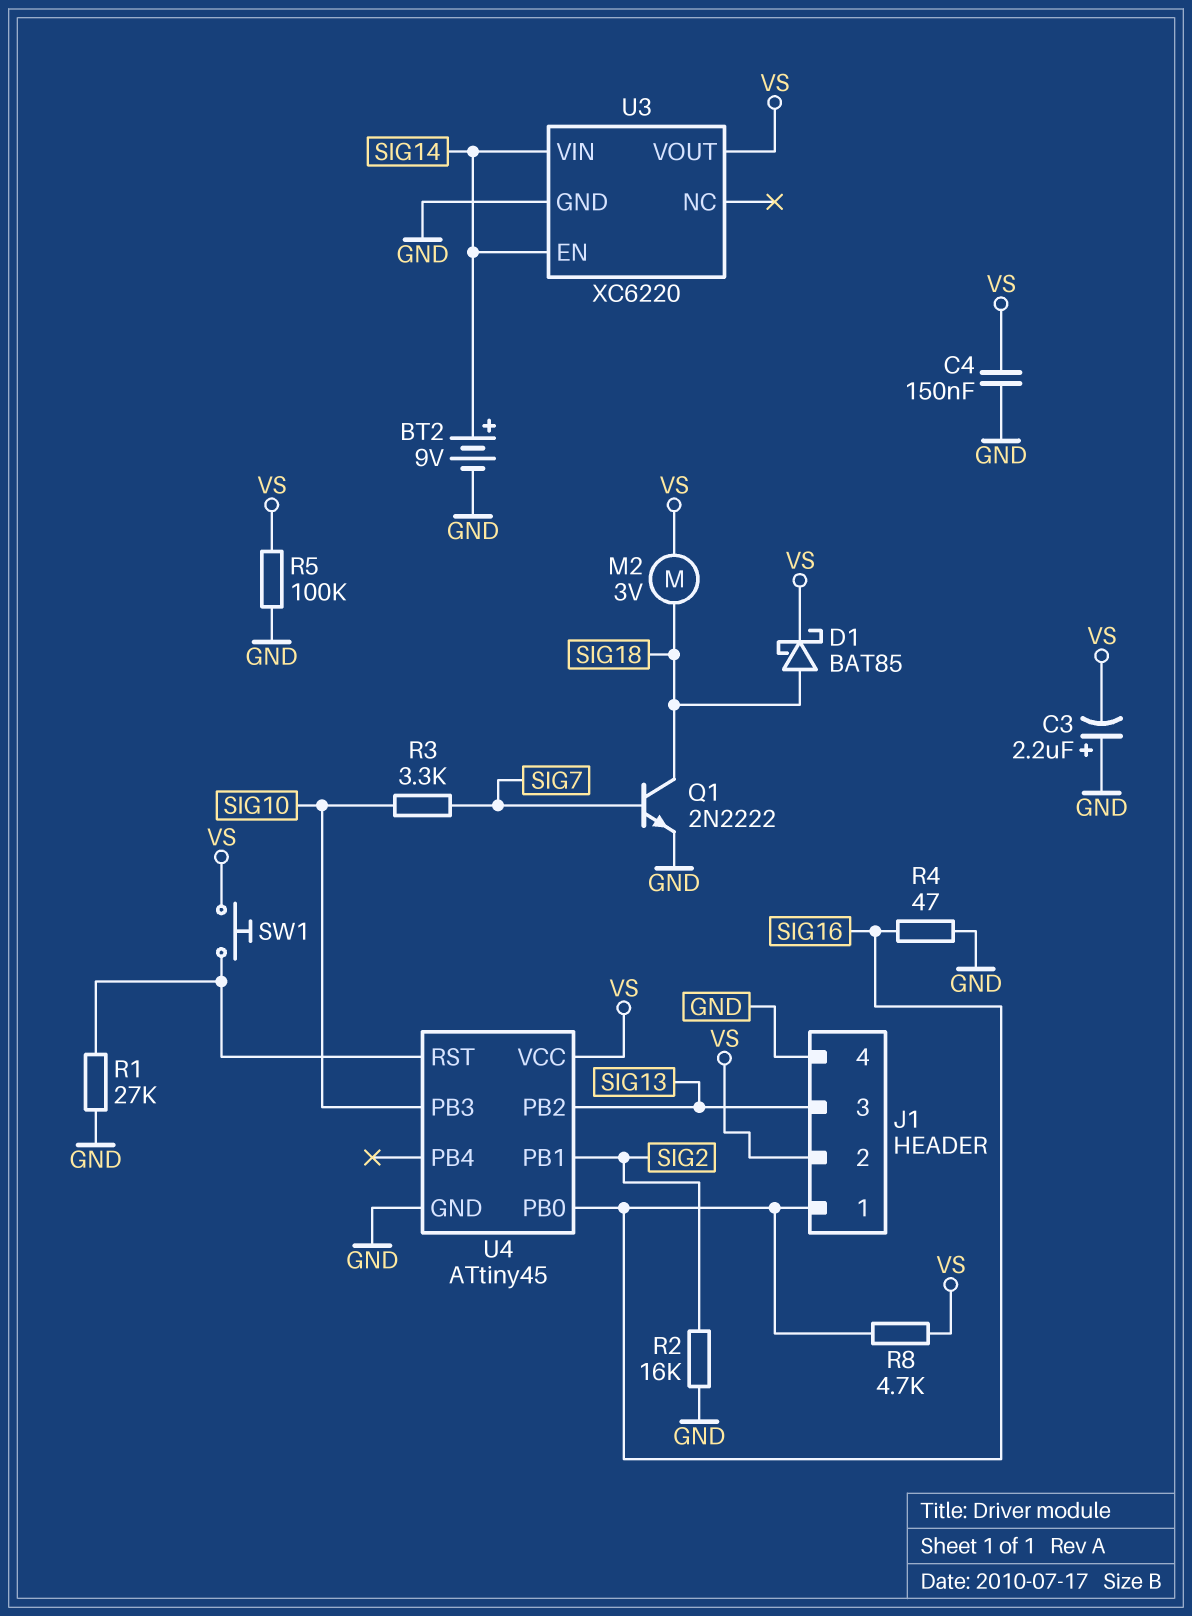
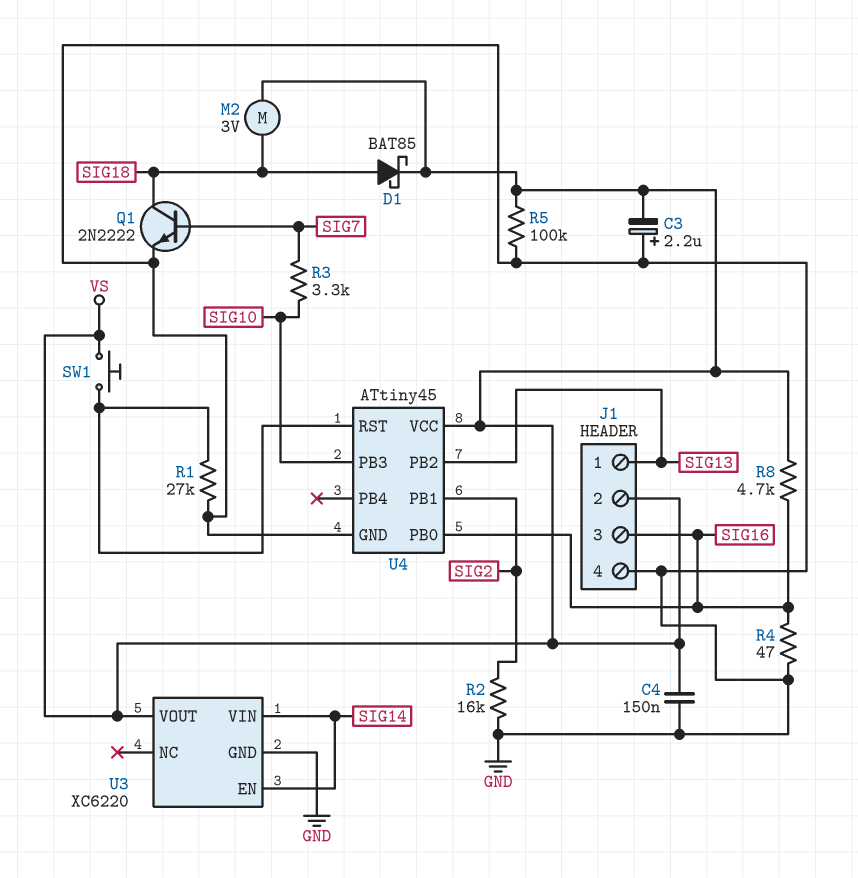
BT2: 9V (plus SIG14, minus GND) -> none
J1 pin 1: SIG16 -> SIG13
J1 pin 3: SIG13 -> SIG16

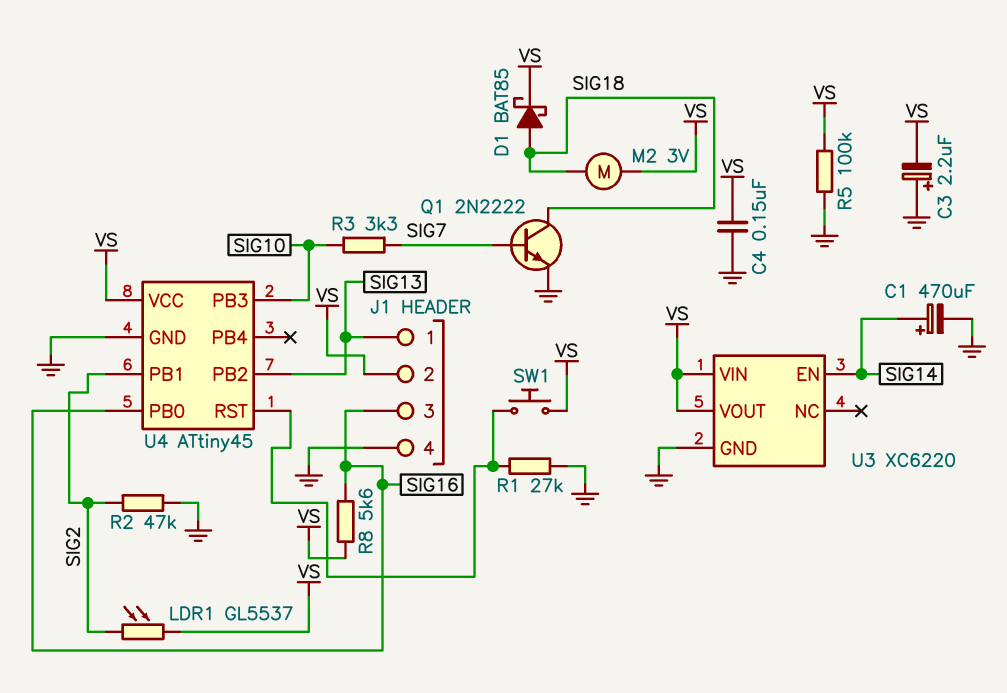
C1: none -> 470uF (plus SIG14, minus GND)
LDR1: none -> GL5537 (SIG2, VS)
R2: 16k (GND, SIG2) -> 47k (GND, SIG2)
R4: 47 (GND, SIG16) -> none
R8: 4.7k (SIG16, VS) -> 5.6k (SIG16, VS)
U3 pin VIN: SIG14 -> VS

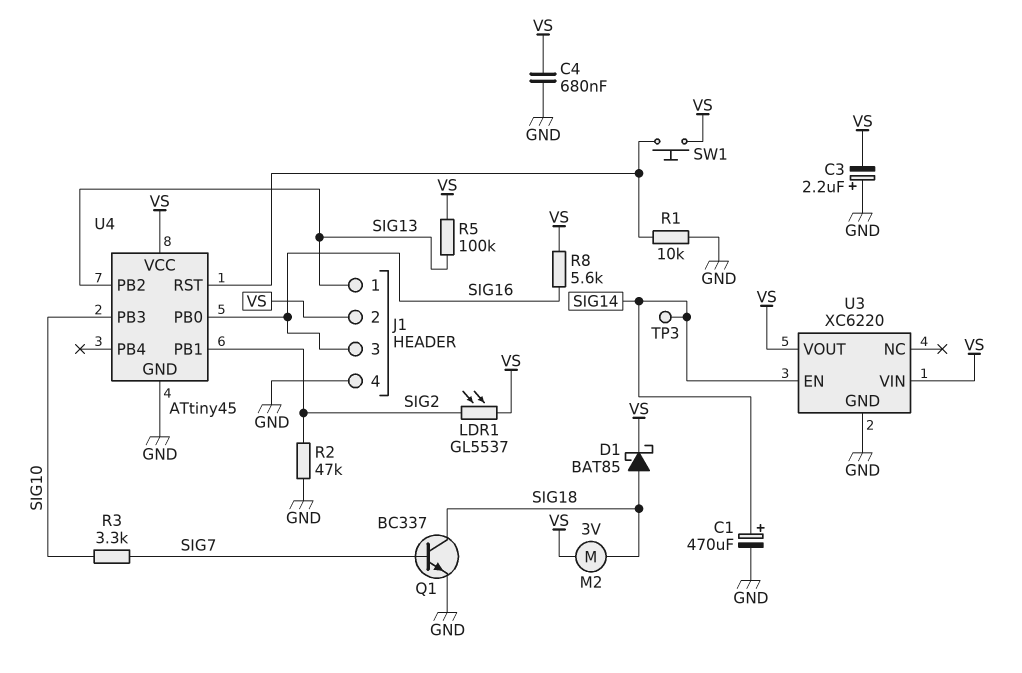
C4: 150nF (GND, VS) -> 680nF (GND, VS)
Q1: NPN 2N2222 (B SIG7, C SIG18, E GND) -> NPN BC337 (B SIG7, C SIG18, E GND)
R1: 27k (GND, U4/RST) -> 10k (GND, U4/RST)
R5: 100k (GND, VS) -> 100k (SIG13, VS)
TP3: none -> test point (SIG14)

